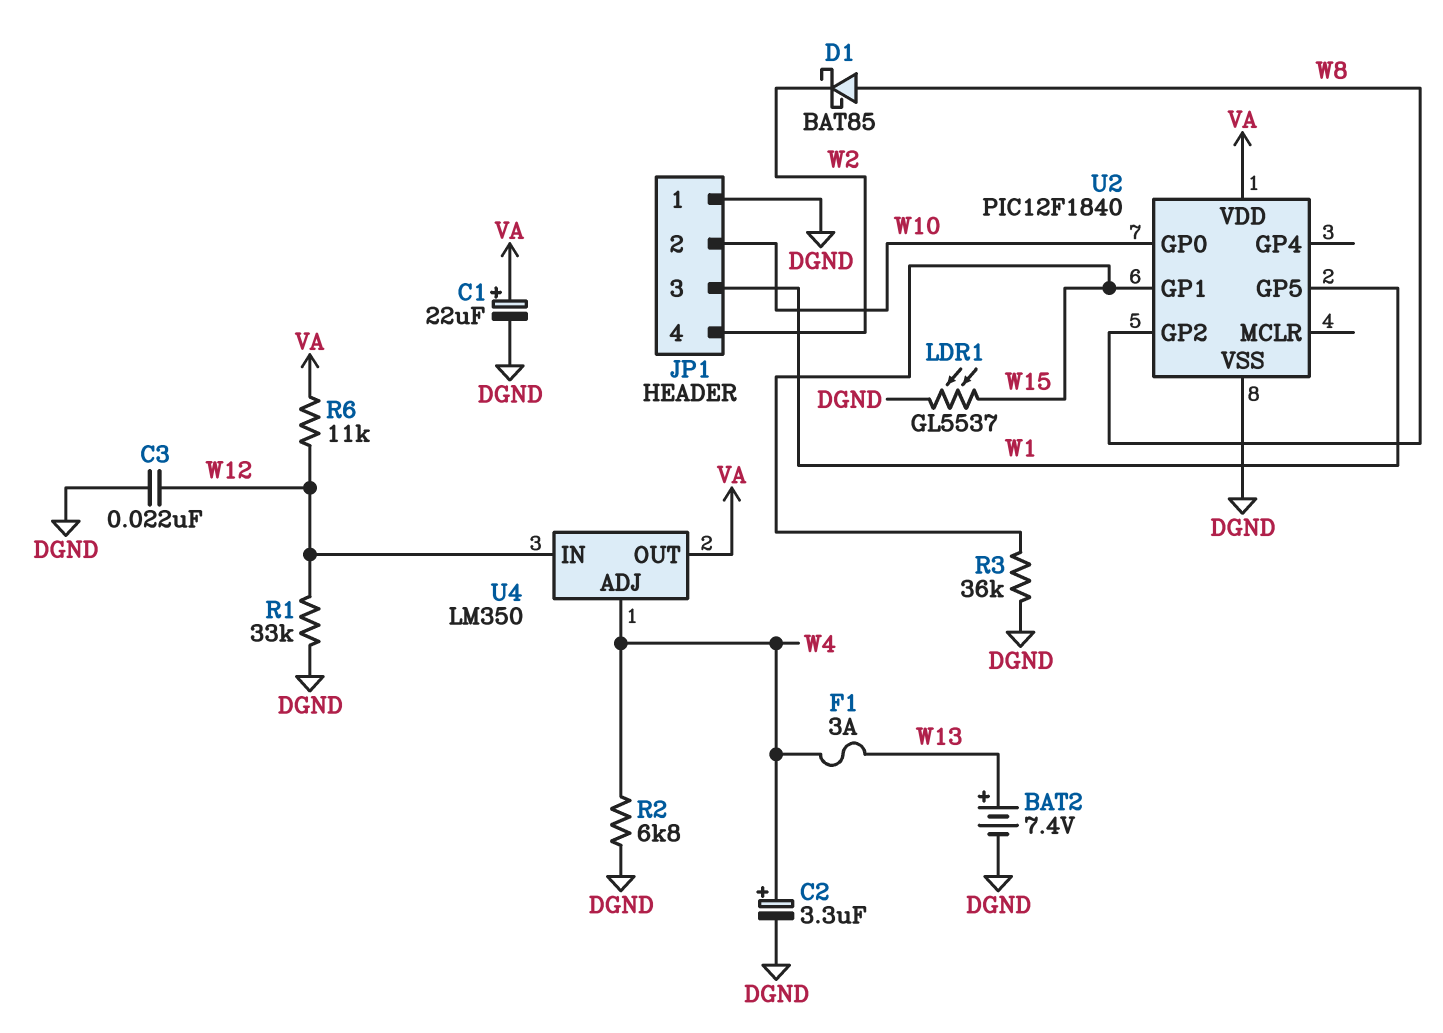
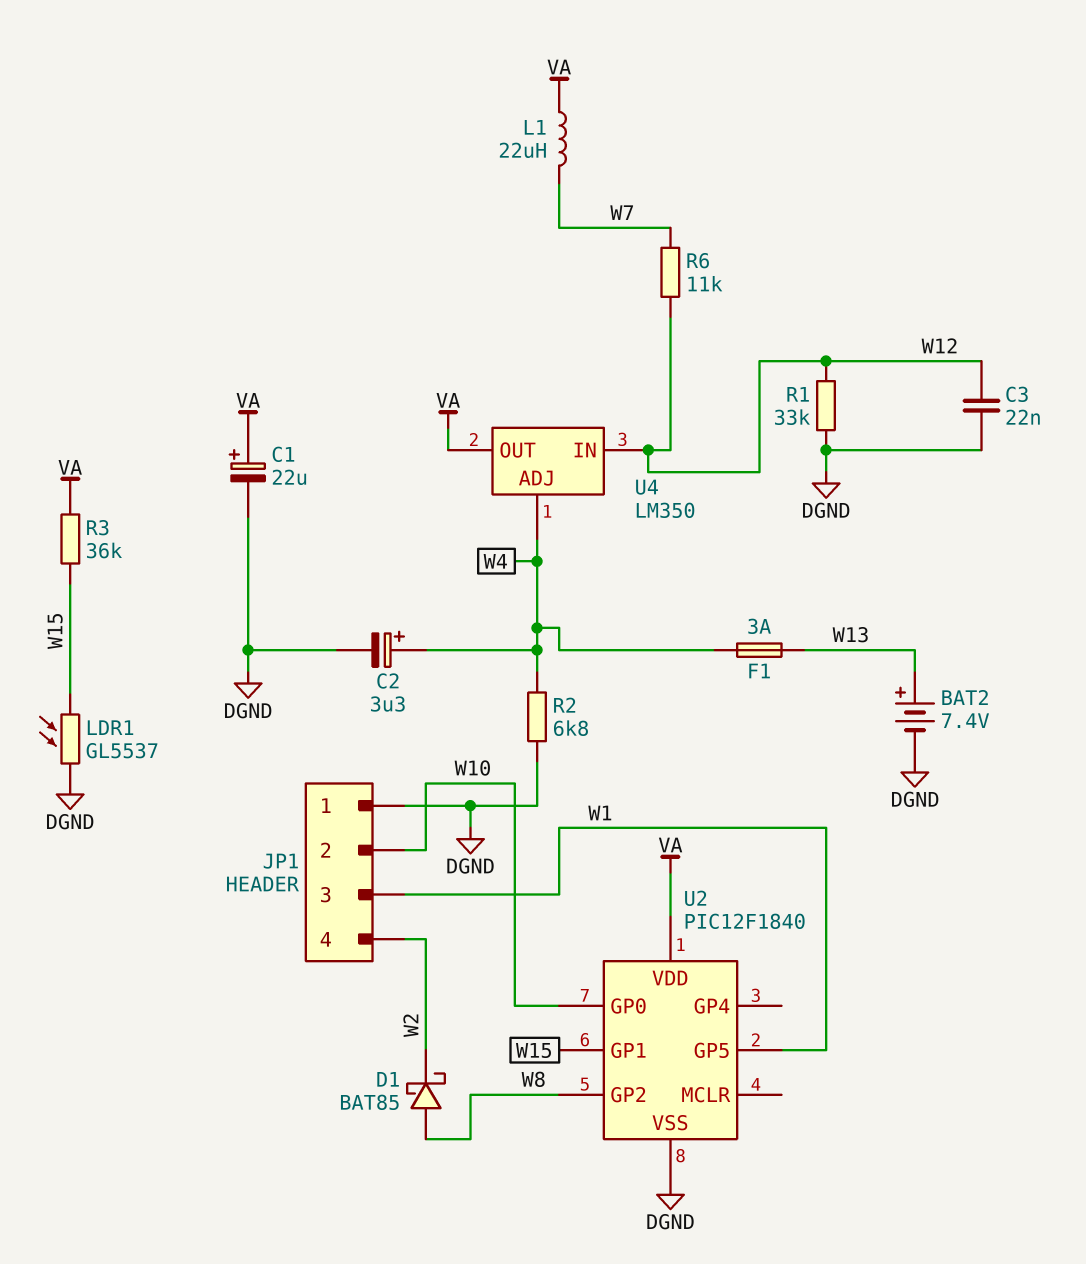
L1: none -> 22uH (VA, W7)
R3: 36k (DGND, W15) -> 36k (VA, W15)
R6: 11k (VA, W12) -> 11k (W7, W12)

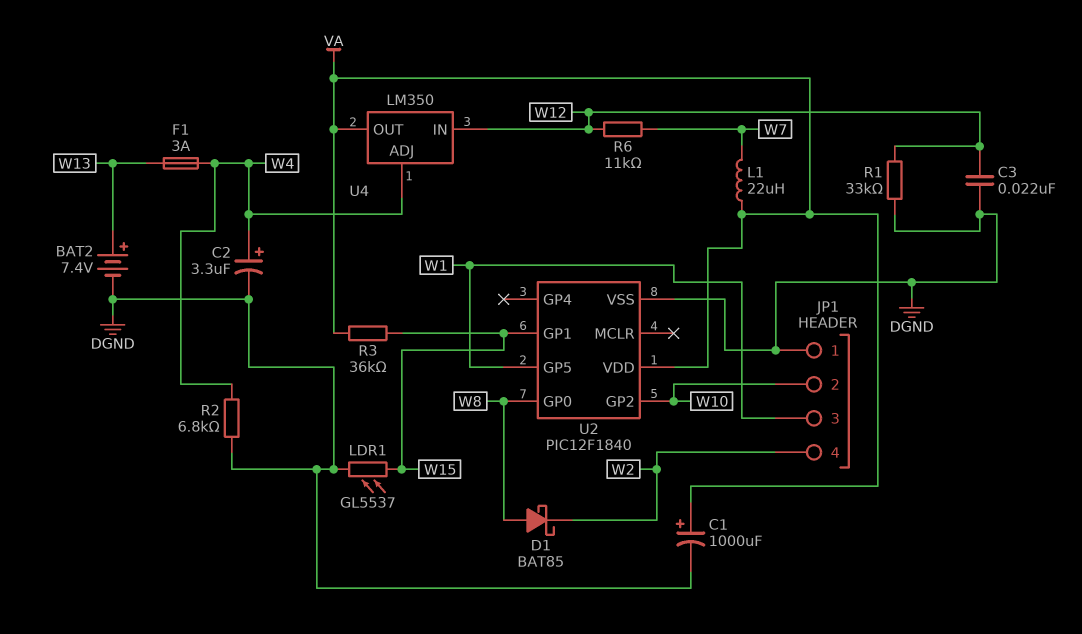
C1: 22uF (plus VA, minus DGND) -> 1000uF (plus VA, minus DGND)
U2 pin GP0: W10 -> W8
U2 pin GP2: W8 -> W10

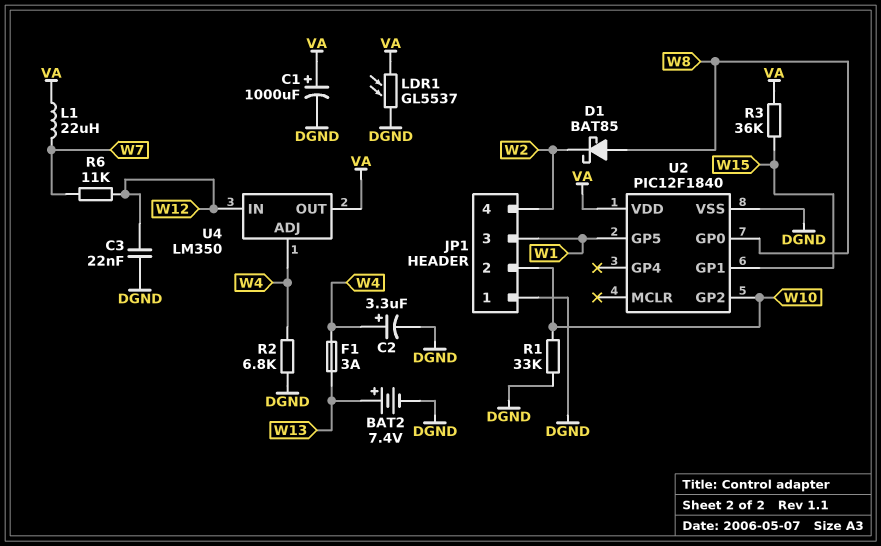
LDR1: GL5537 (DGND, W15) -> GL5537 (DGND, VA)
R1: 33k (DGND, W12) -> 33k (DGND, W10)

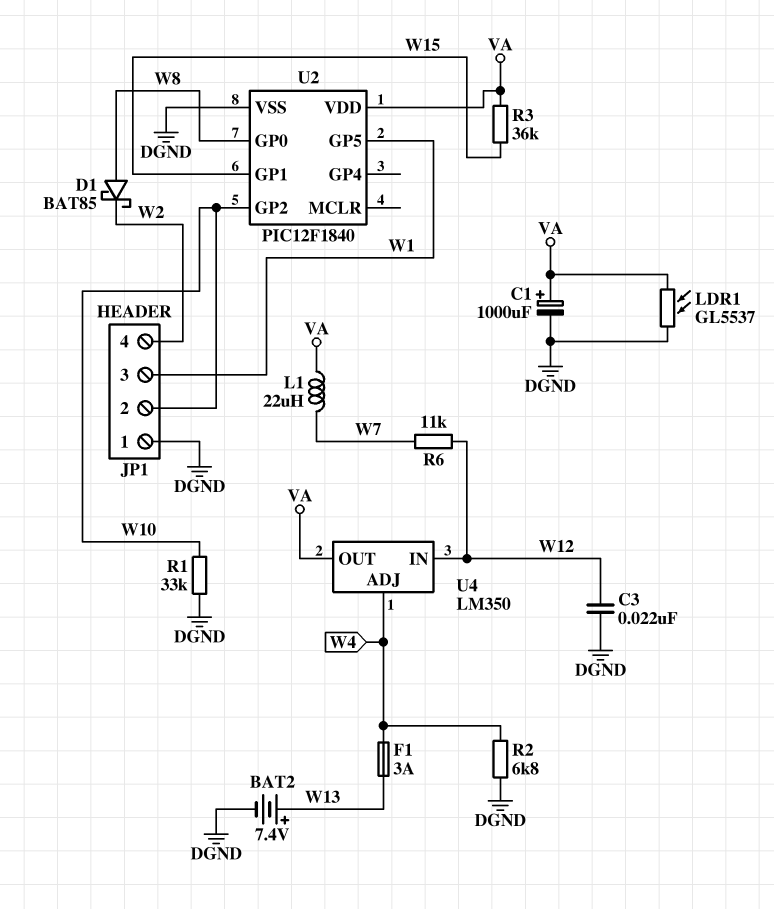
C2: 3.3uF (plus W4, minus DGND) -> none

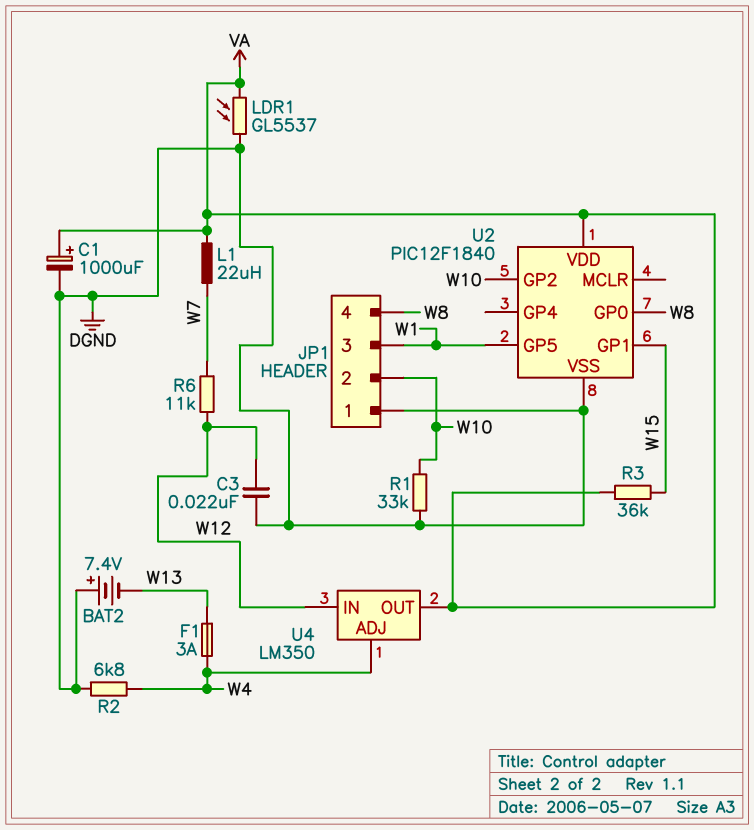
BAT2: 7.4V (plus W13, minus DGND) -> 7.4V (plus DGND, minus W13)
D1: schottky BAT85 (A W8, K W2) -> none
JP1 pin 4: W2 -> W8

